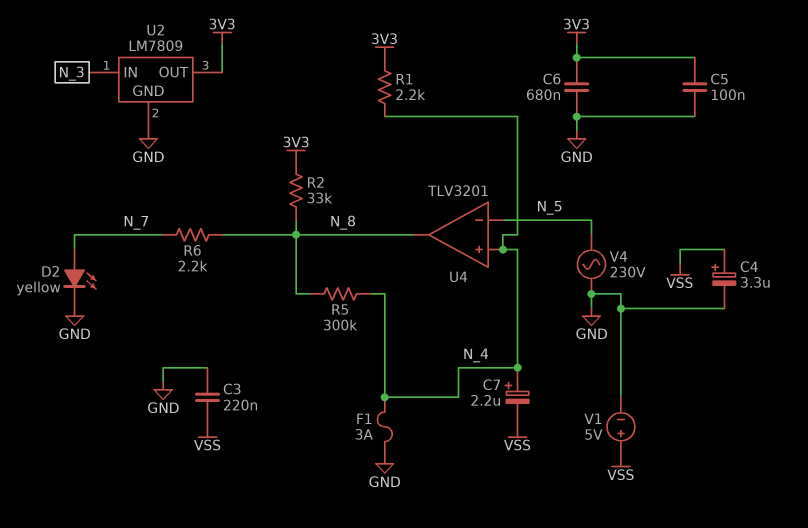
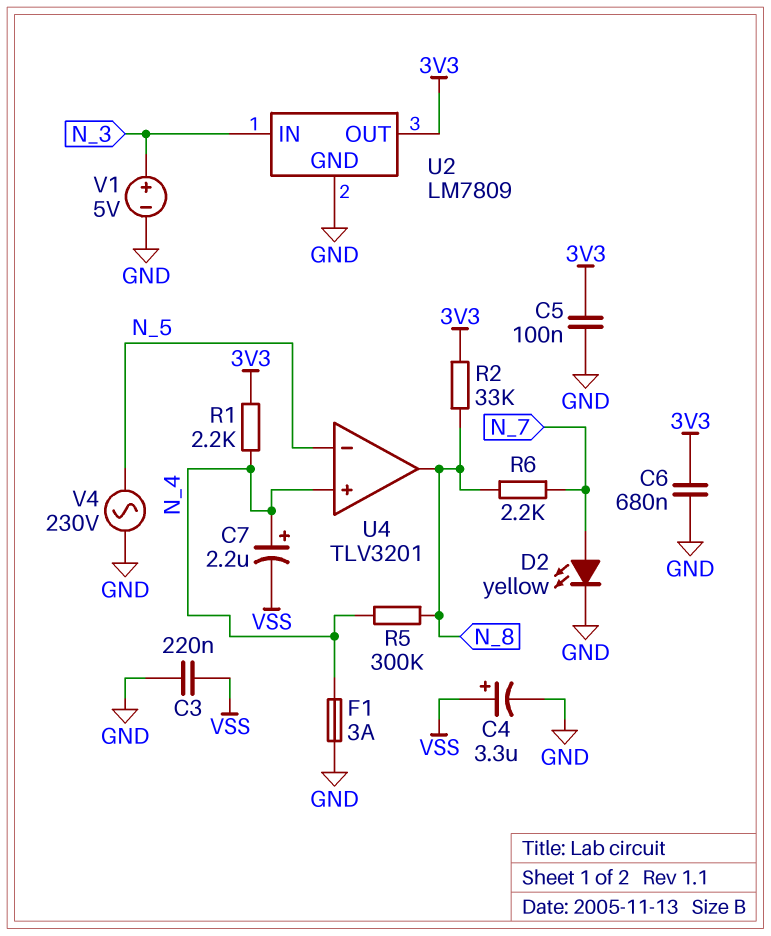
V1: 5V (plus VSS, minus GND) -> 5V (plus N_3, minus GND)

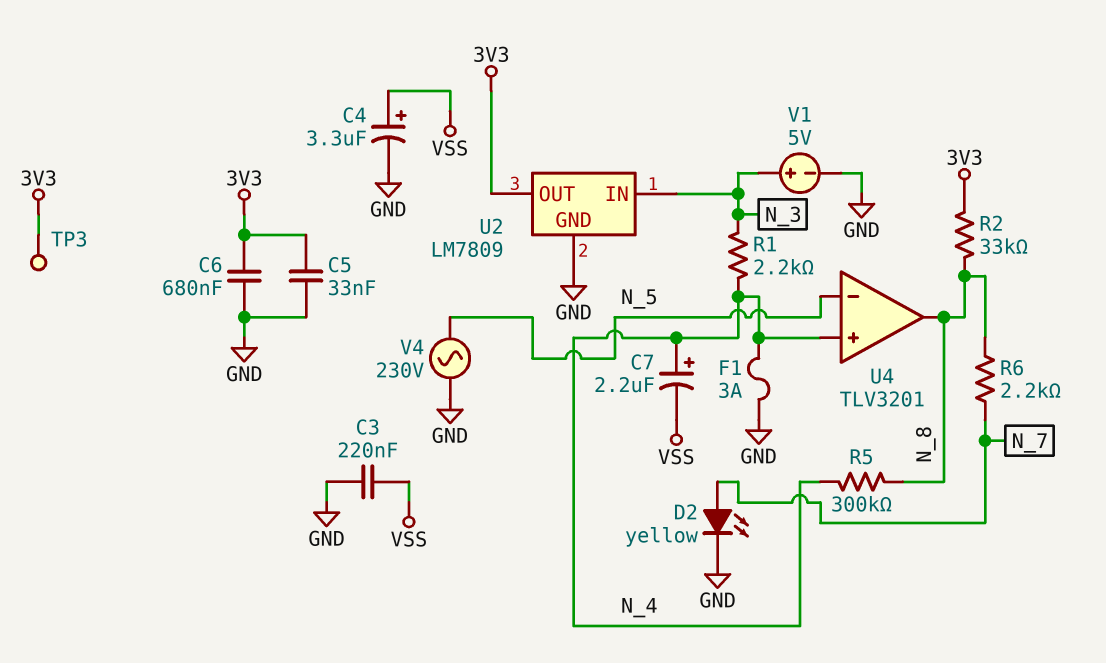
C5: 100nF (3V3, GND) -> 33nF (3V3, GND)
R1: 2.2k (3V3, N_4) -> 2.2k (N_3, N_4)
TP3: none -> test point (3V3)

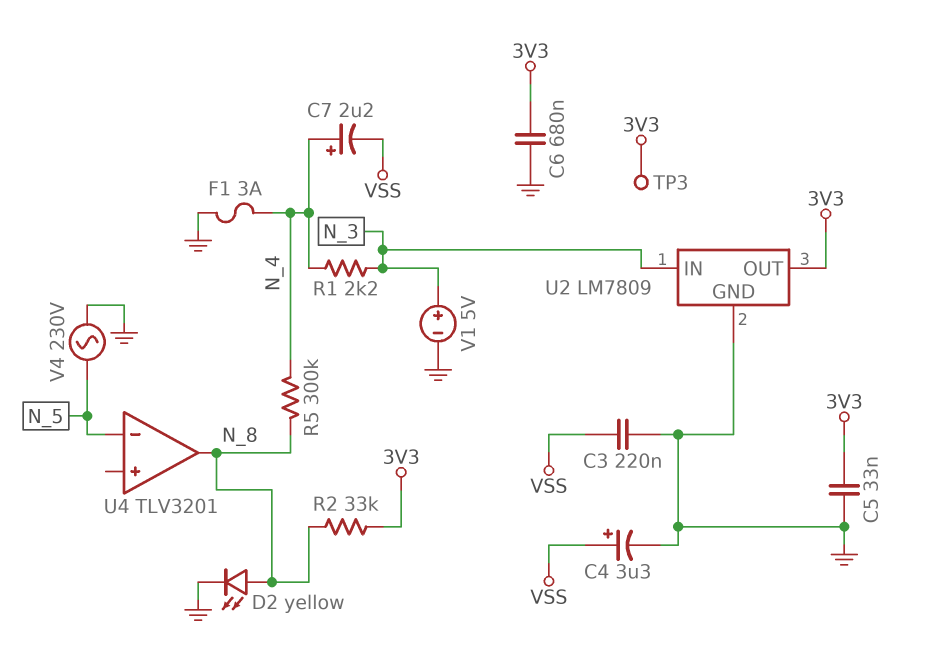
D2: LED yellow (A N_7, K GND) -> LED yellow (A N_8, K GND)
R6: 2.2k (N_7, N_8) -> none
U4 pin in+: N_4 -> none

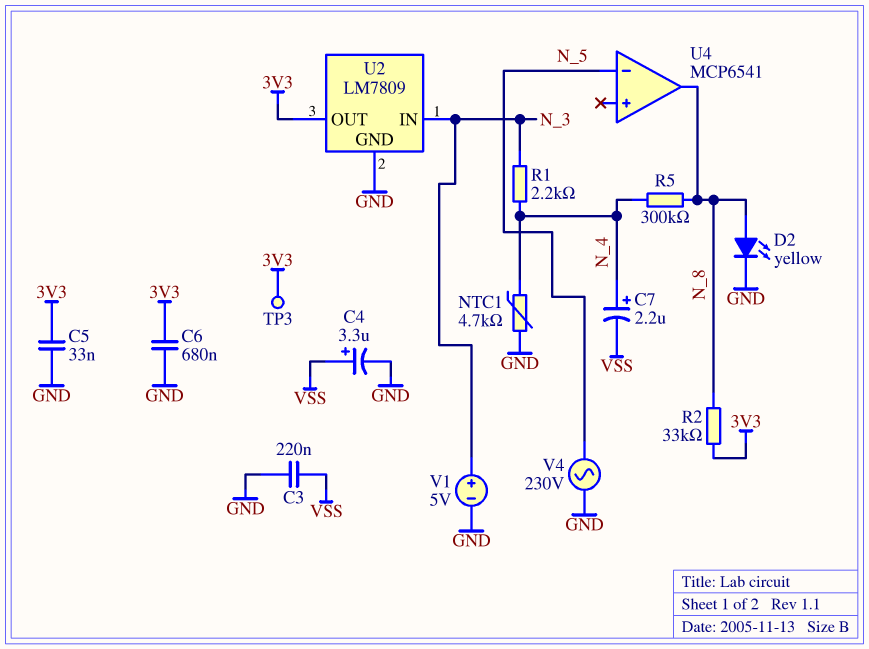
F1: 3A (GND, N_4) -> none
NTC1: none -> 4.7k (GND, N_4)
U4: TLV3201 -> MCP6541

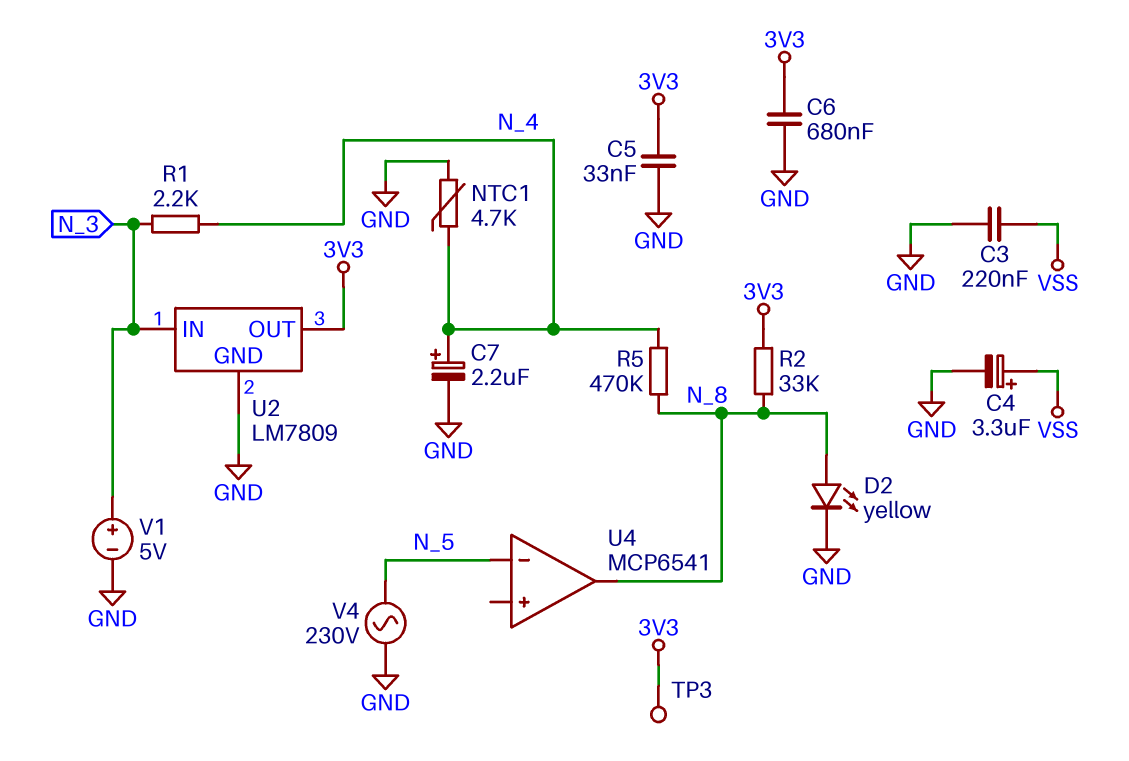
C7: 2.2uF (plus N_4, minus VSS) -> 2.2uF (plus N_4, minus GND)
R5: 300k (N_4, N_8) -> 470k (N_4, N_8)

